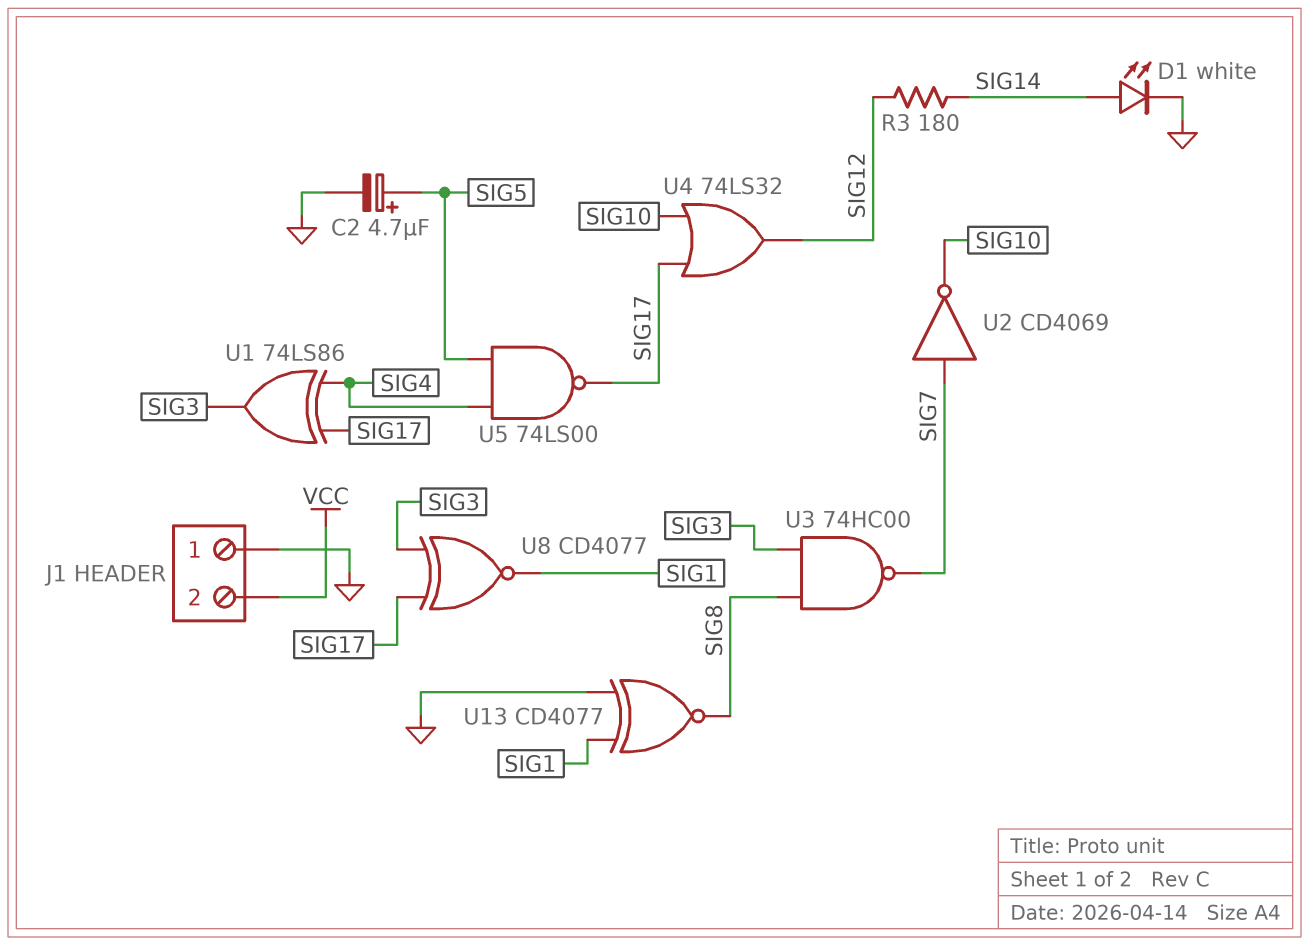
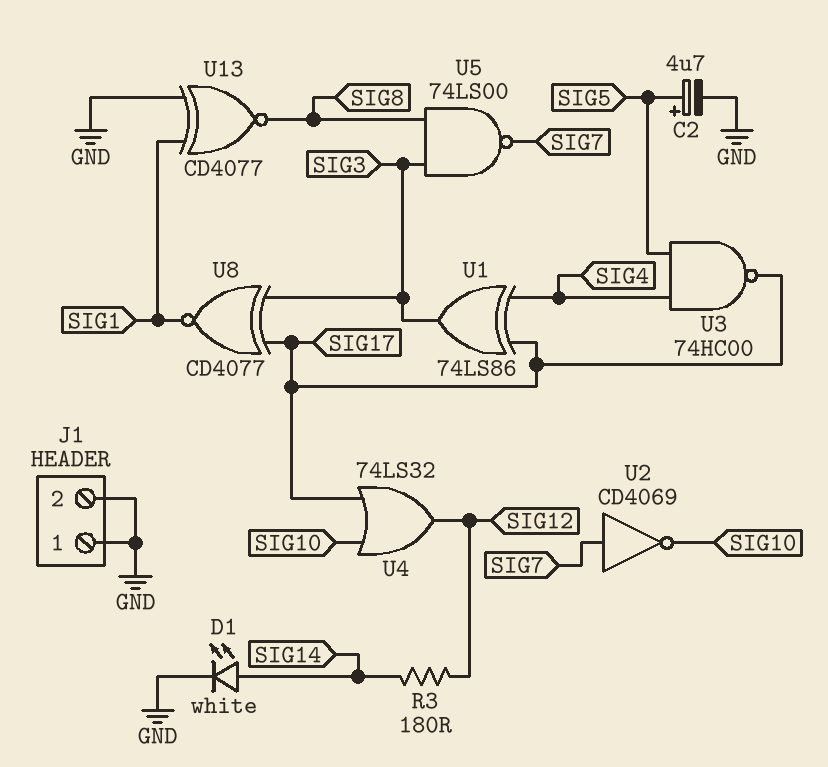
J1 pin 2: VCC -> GND
U3: NAND 74HC00 (in SIG3, in SIG8, out SIG7) -> NAND 74HC00 (in SIG4, in SIG5, out SIG17)
U5: NAND 74LS00 (in SIG4, in SIG5, out SIG17) -> NAND 74LS00 (in SIG3, in SIG8, out SIG7)

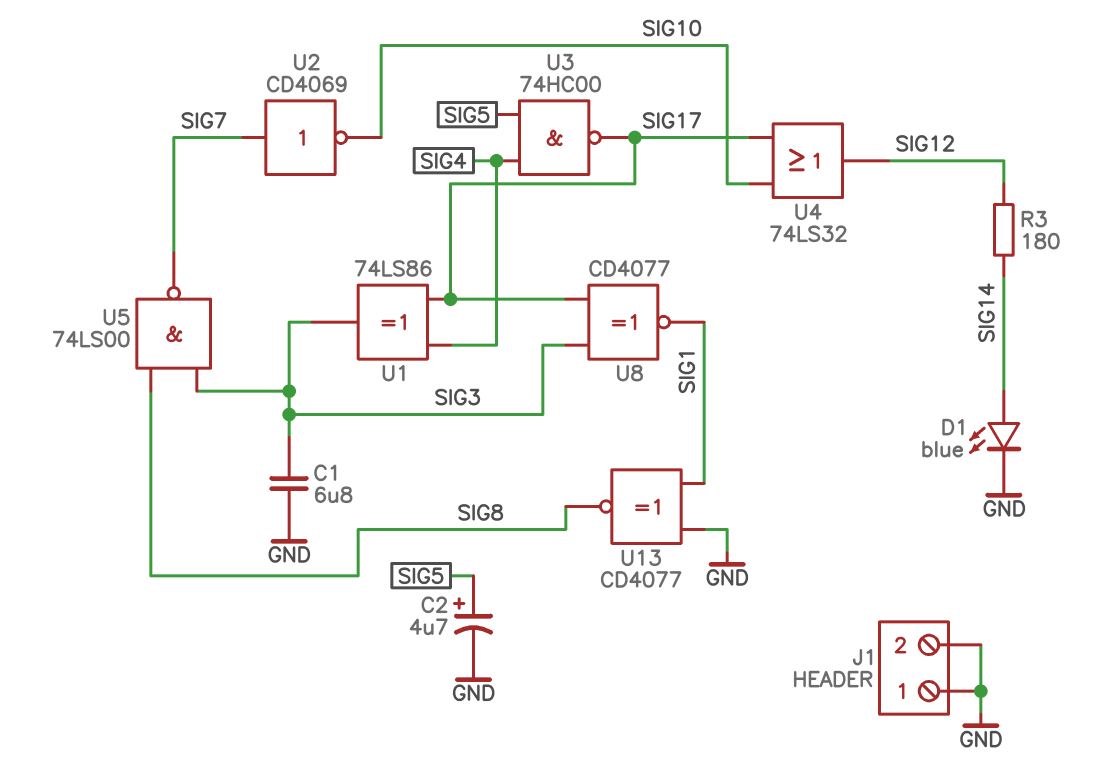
C1: none -> 6.8uF (GND, SIG3)
D1: LED white (A SIG14, K GND) -> LED blue (A SIG14, K GND)

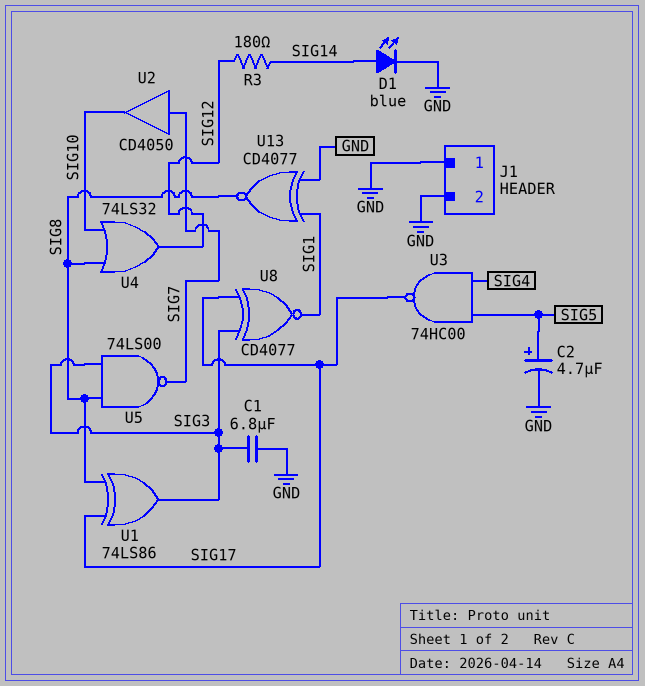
U1: XOR 74LS86 (in SIG4, in SIG17, out SIG3) -> XOR 74LS86 (in SIG8, in SIG17, out SIG3)
U2: NOT CD4069 (in SIG7, out SIG10) -> buffer CD4050 (in SIG7, out SIG10)
U4: OR 74LS32 (in SIG10, in SIG17, out SIG12) -> OR 74LS32 (in SIG8, in SIG10, out SIG12)

